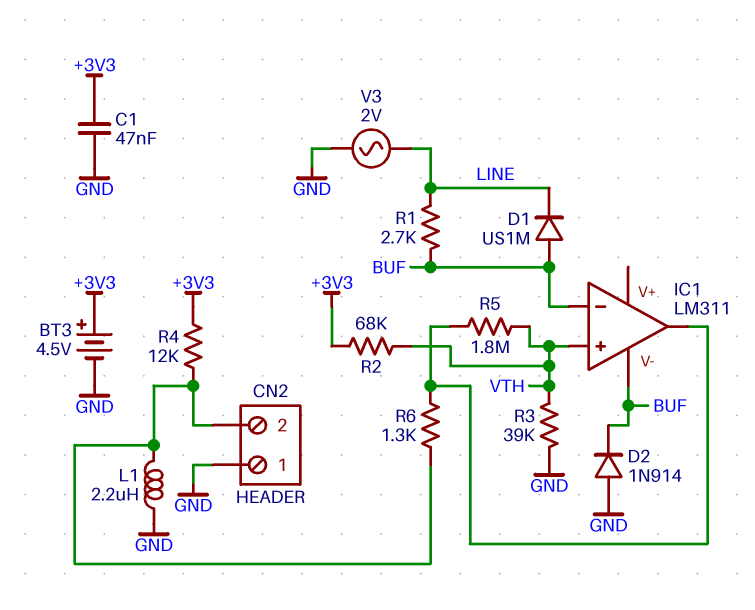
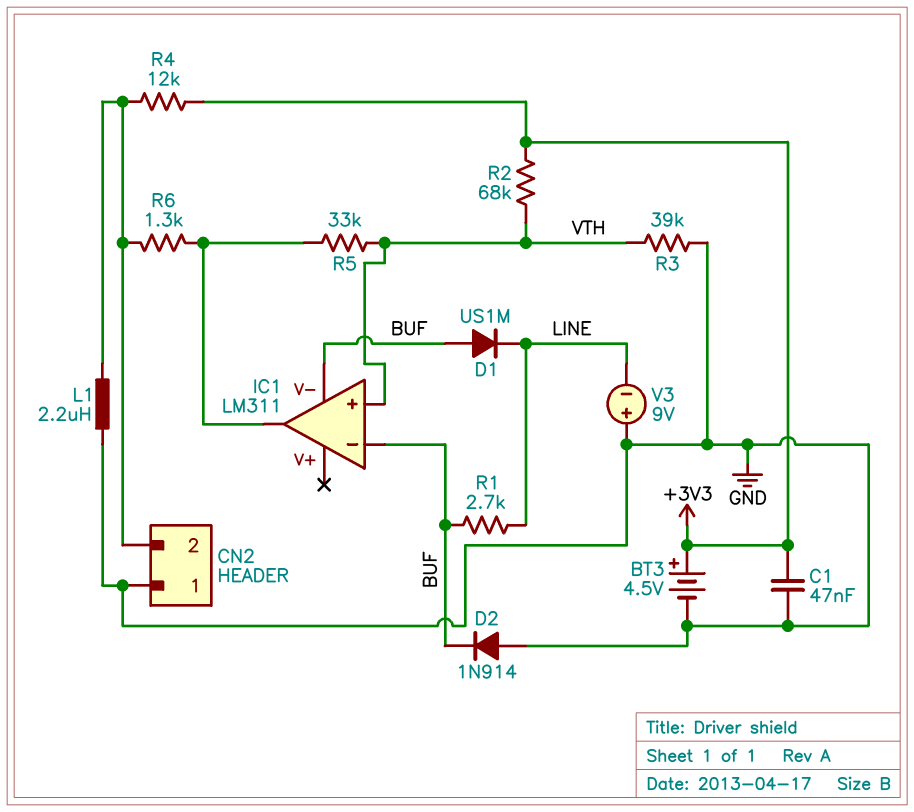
R5: 1.8M (IC1/out, VTH) -> 33k (IC1/out, VTH)
V3: AC 2V (GND, LINE) -> 9V (plus GND, minus LINE)

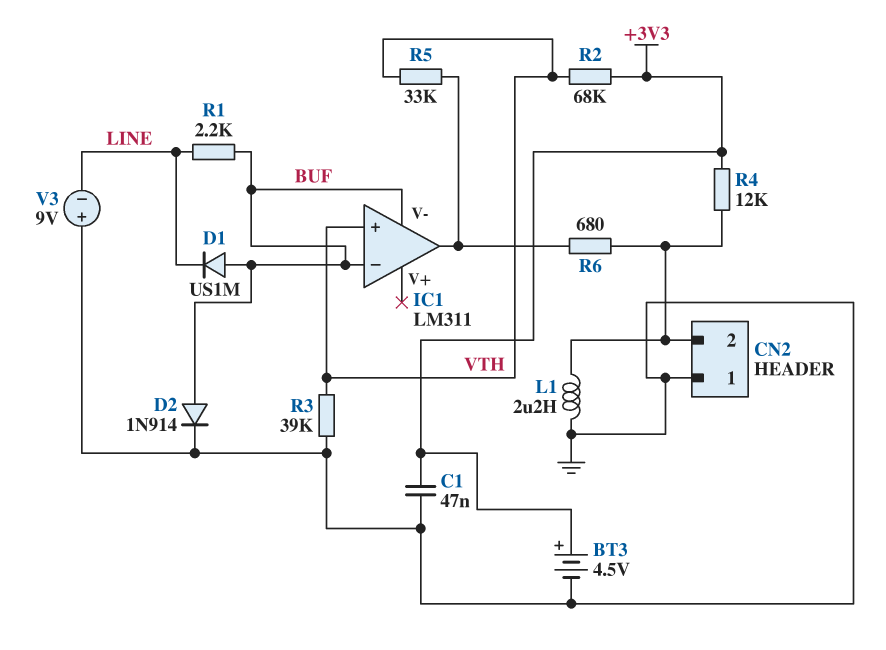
D2: diode 1N914 (A GND, K BUF) -> diode 1N914 (A BUF, K GND)
R1: 2.7k (BUF, LINE) -> 2.2k (BUF, LINE)
R6: 1.3k (CN2/2, IC1/out) -> 680 (CN2/2, IC1/out)

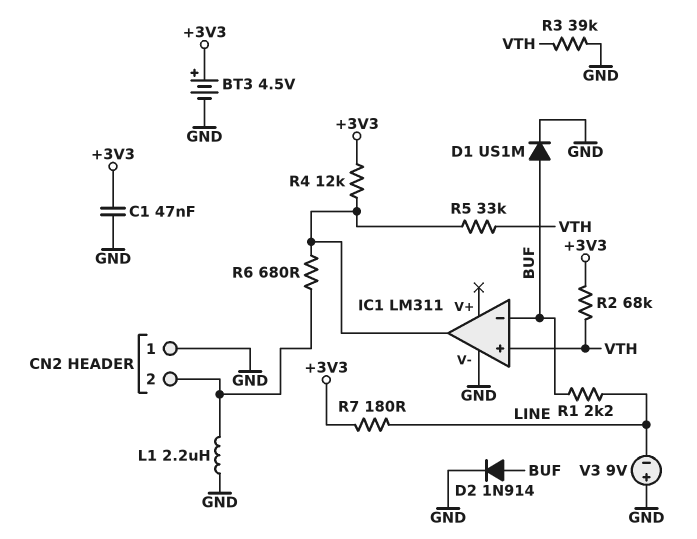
D1: diode US1M (A BUF, K LINE) -> diode US1M (A BUF, K GND)
IC1 pin V-: BUF -> GND
R4: 12k (+3V3, CN2/2) -> 12k (+3V3, IC1/out)
R7: none -> 180 (+3V3, LINE)

